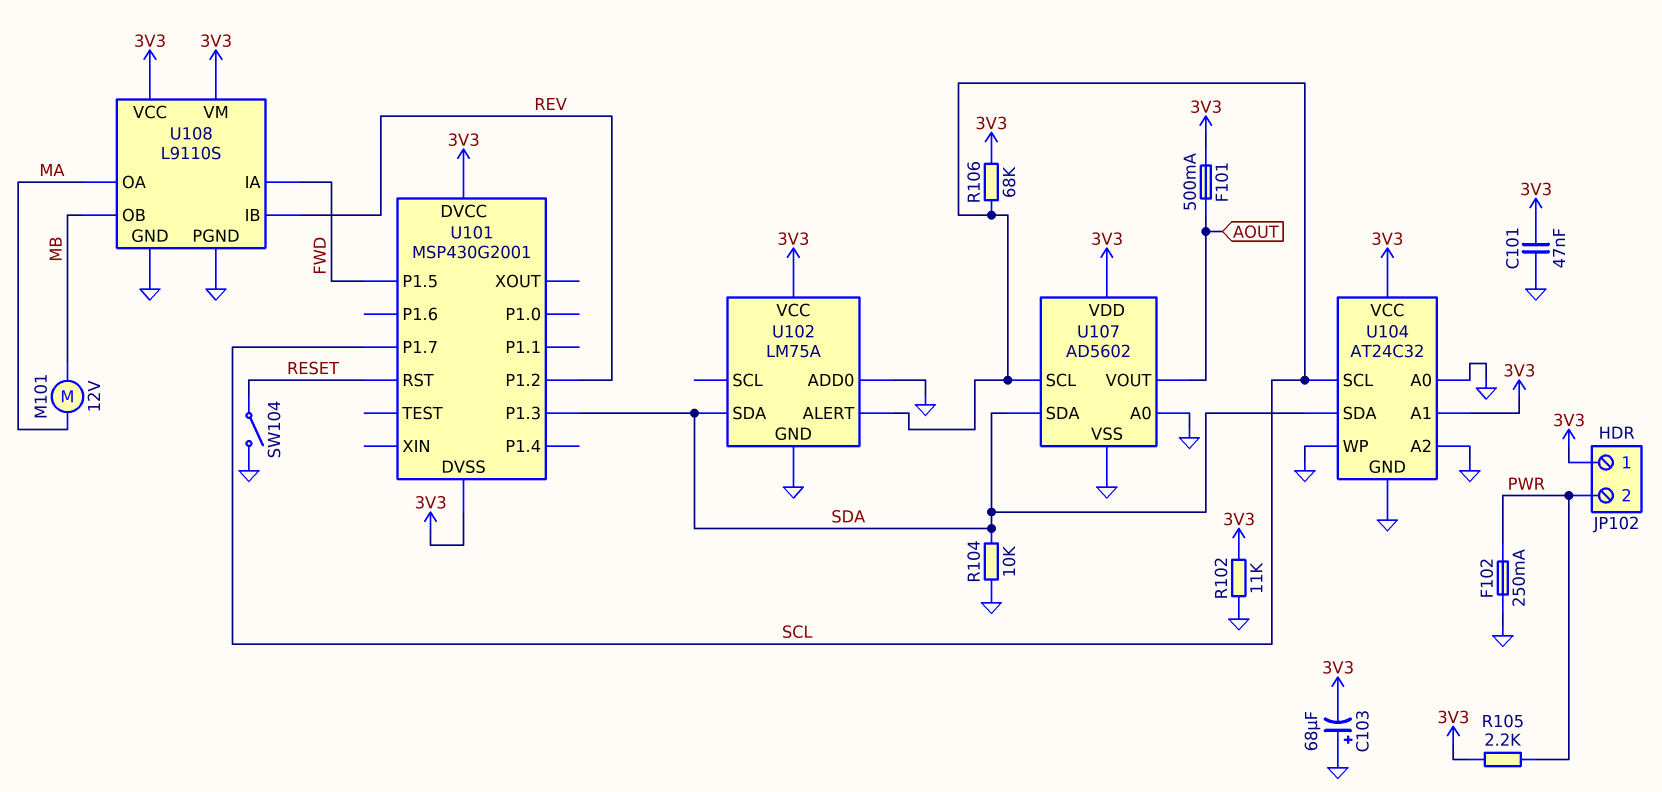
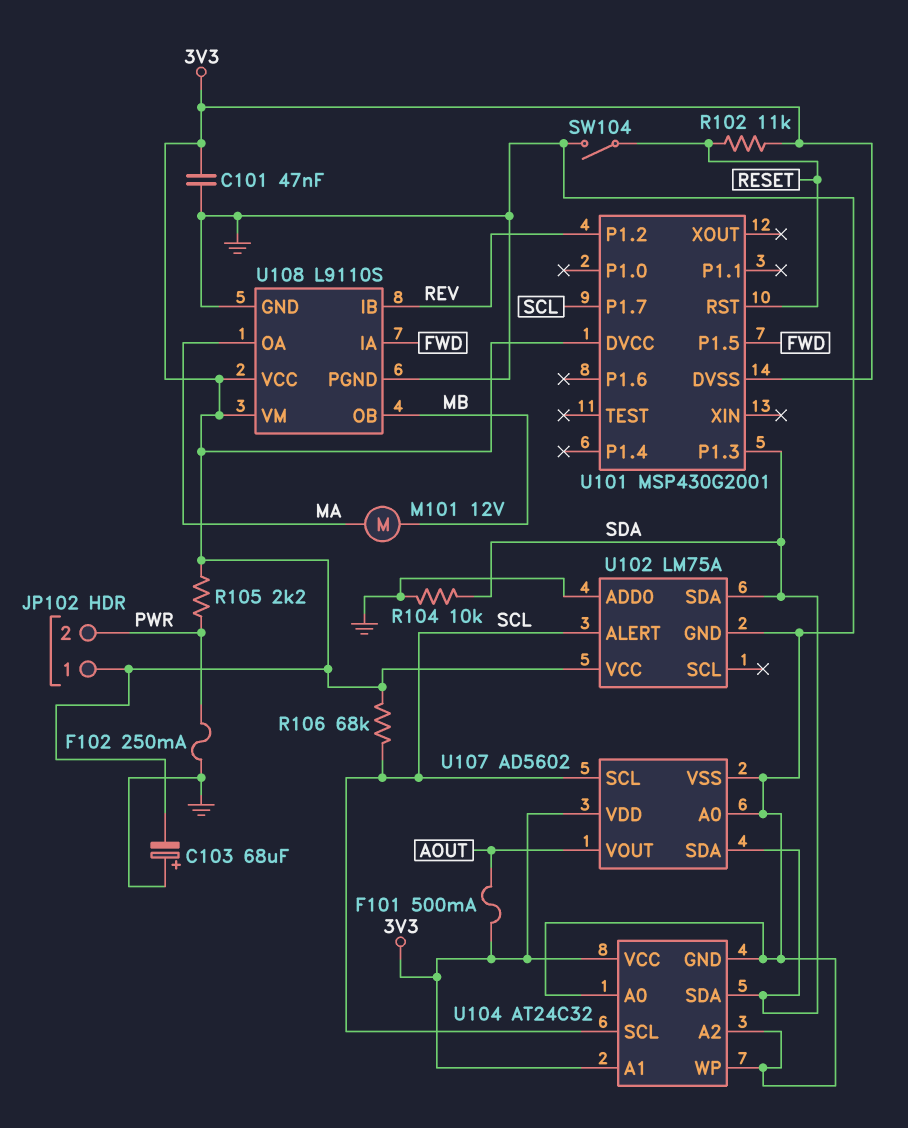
R102: 11k (3V3, GND) -> 11k (3V3, RESET)

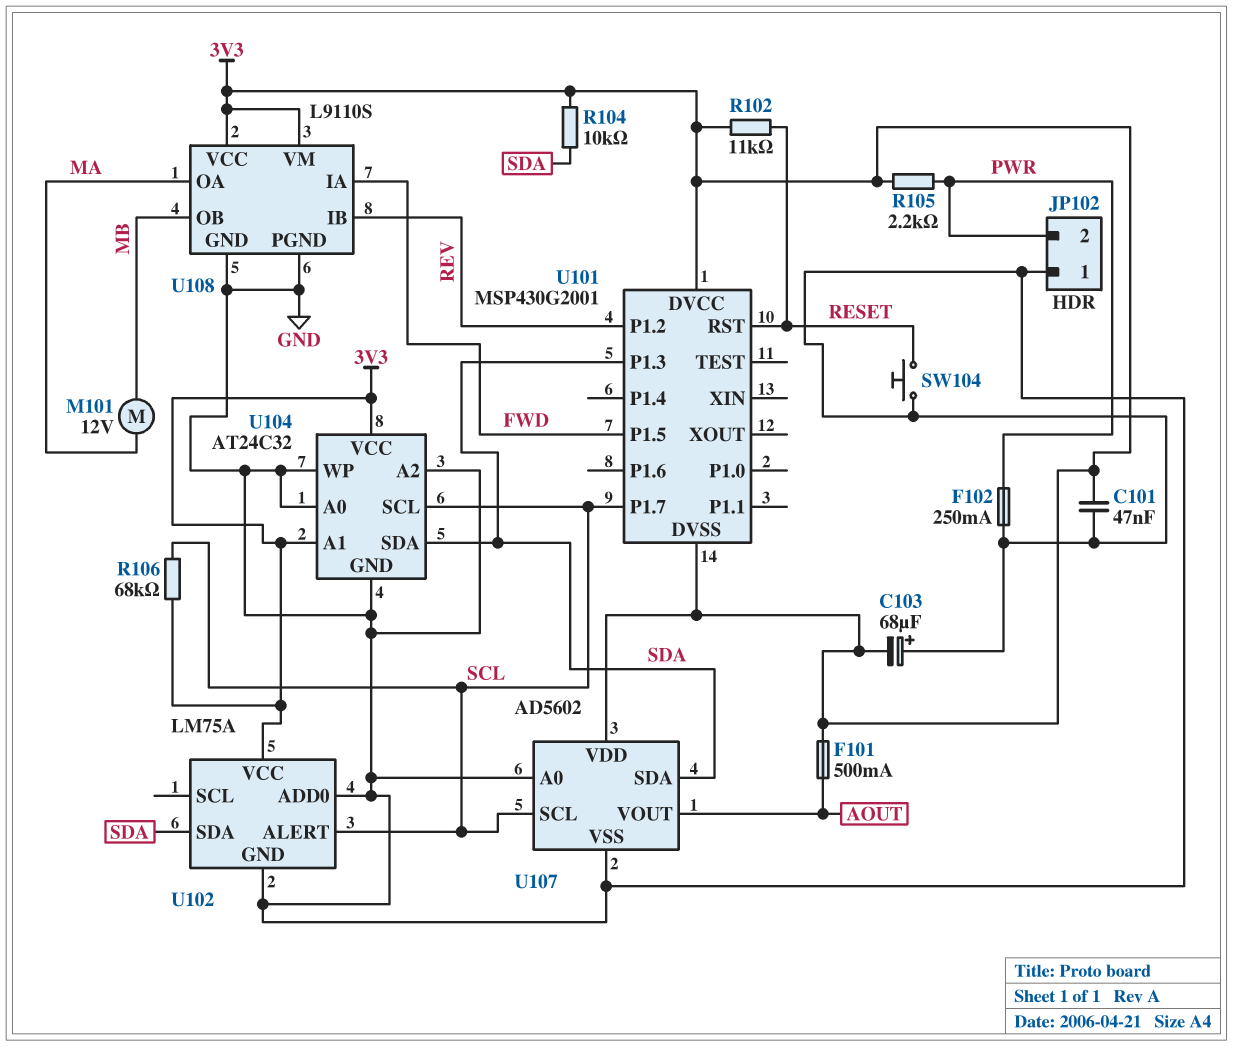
JP102 pin 1: 3V3 -> GND
R104: 10k (GND, SDA) -> 10k (3V3, SDA)
SW104: switch (GND, RESET) -> button (GND, RESET)

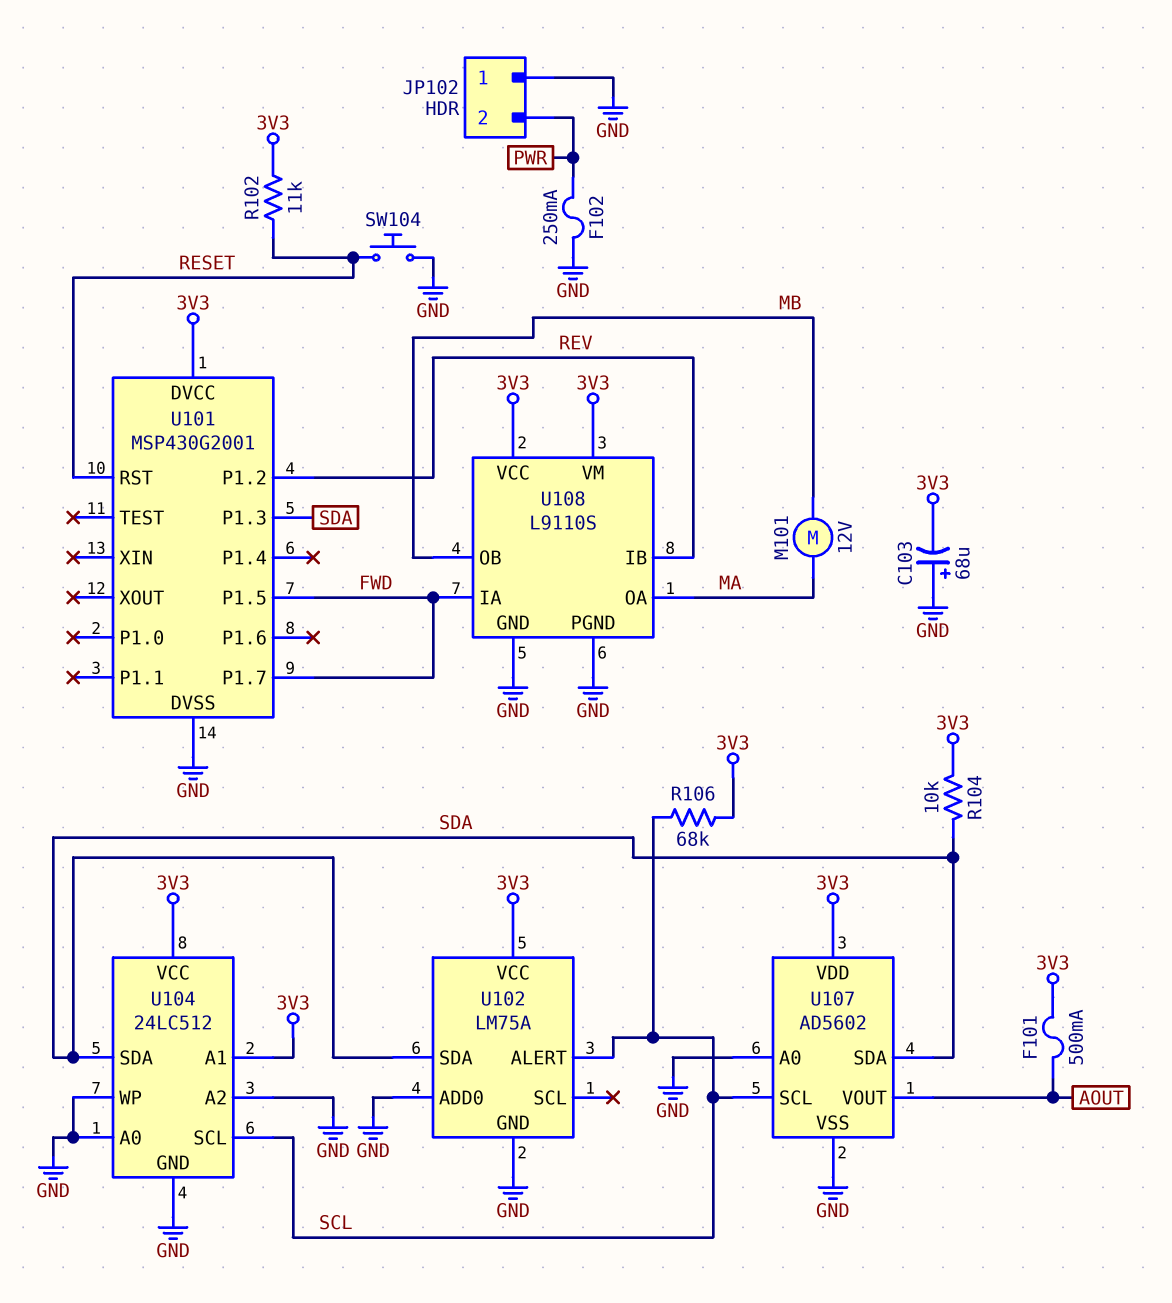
C101: 47nF (3V3, GND) -> none
R105: 2.2k (3V3, PWR) -> none
U101 pin DVSS: 3V3 -> GND
U101 pin P1.7: SCL -> FWD
U104: AT24C32 -> 24LC512

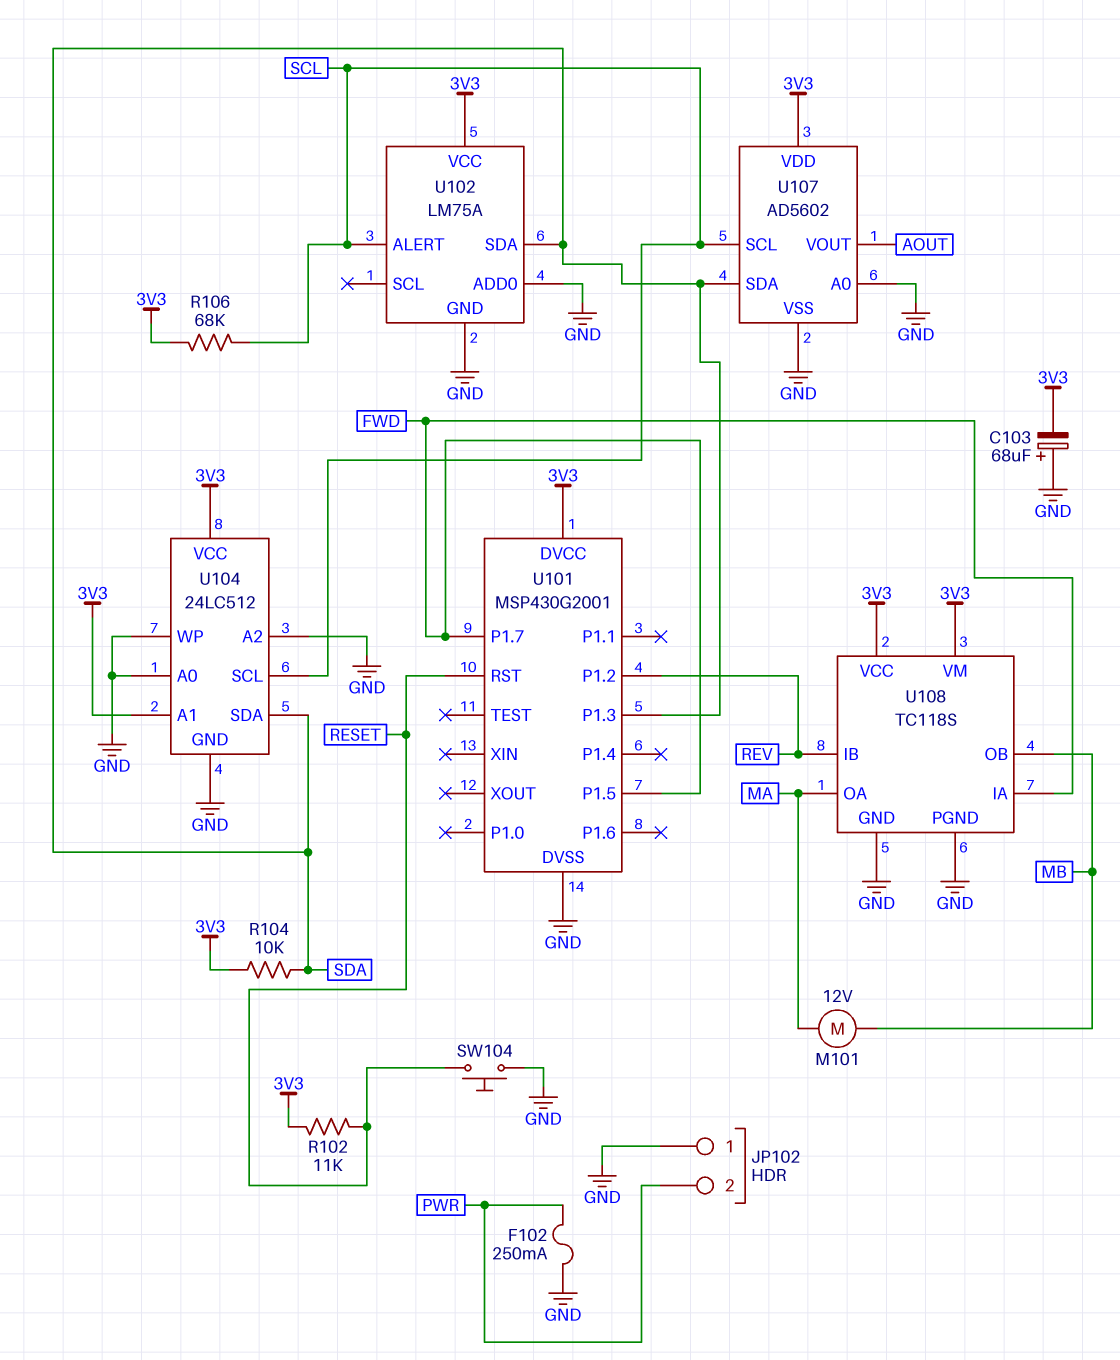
F101: 500mA (3V3, AOUT) -> none
U108: L9110S -> TC118S

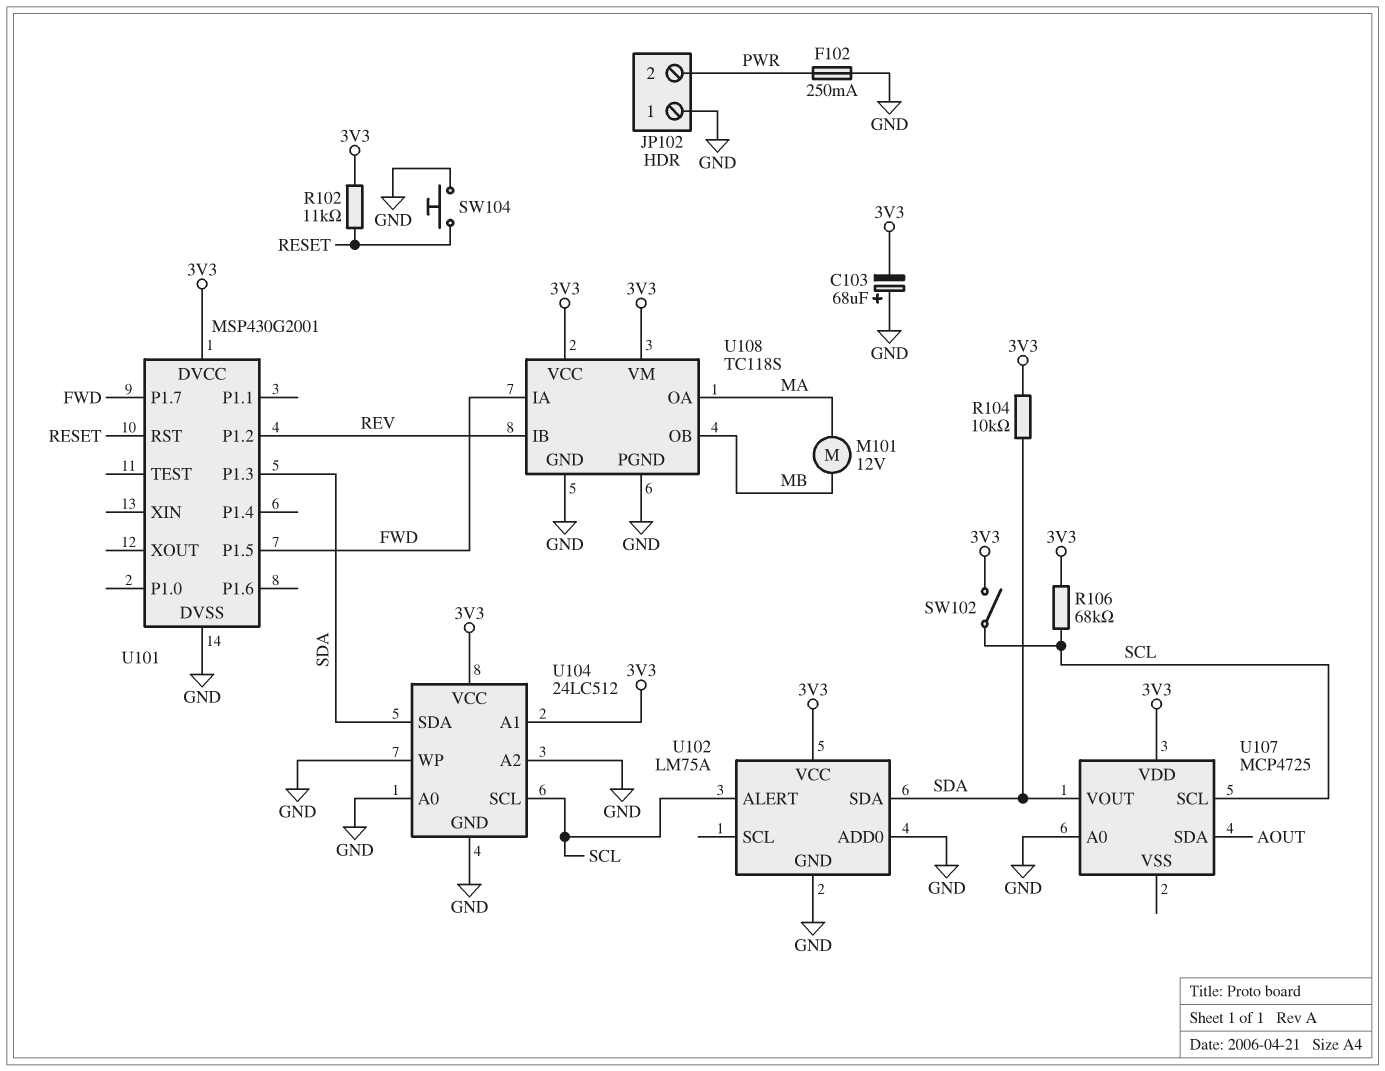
SW102: none -> switch (3V3, SCL)
U107: AD5602 -> MCP4725
U107 pin SDA: SDA -> AOUT
U107 pin VOUT: AOUT -> SDA
U107 pin VSS: GND -> none

